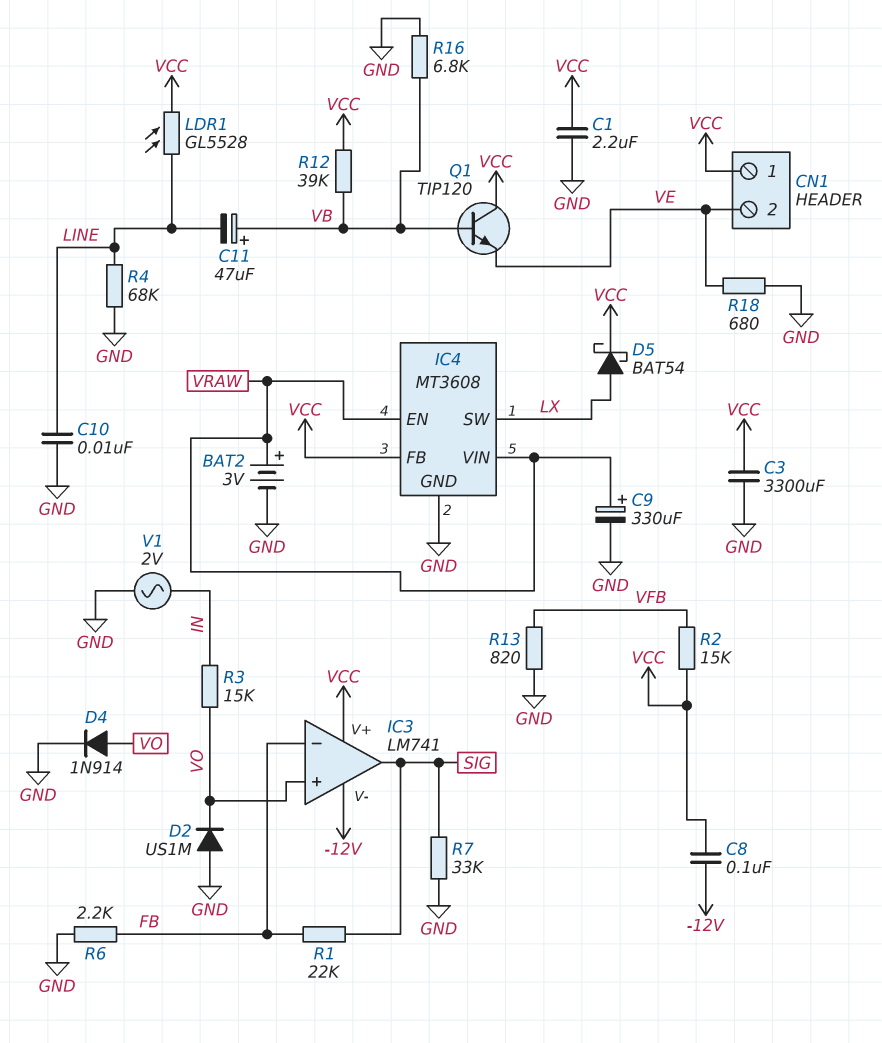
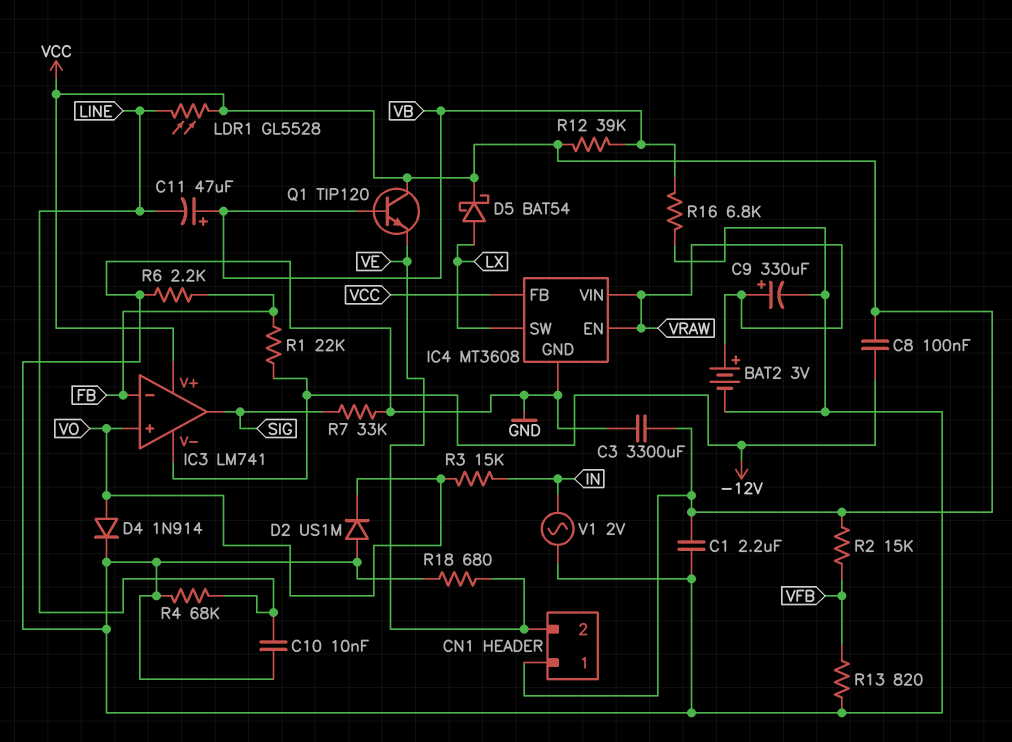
R1: 22k (FB, SIG) -> 22k (-12V, FB)

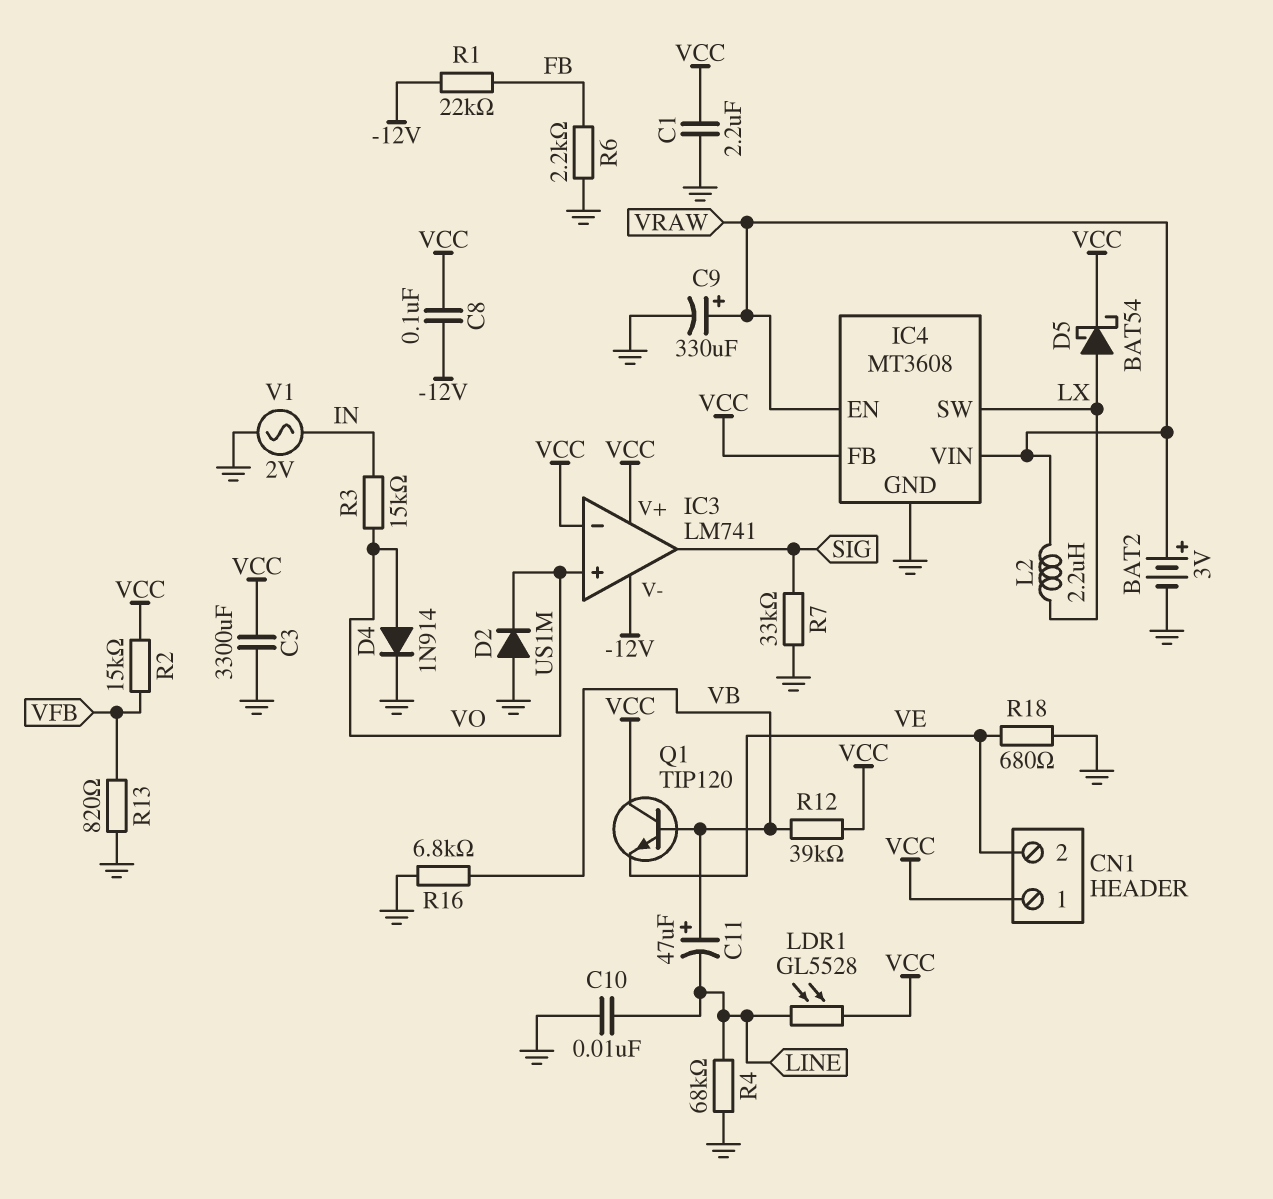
IC3 pin in-: FB -> VCC
L2: none -> 2.2uH (LX, VRAW)

